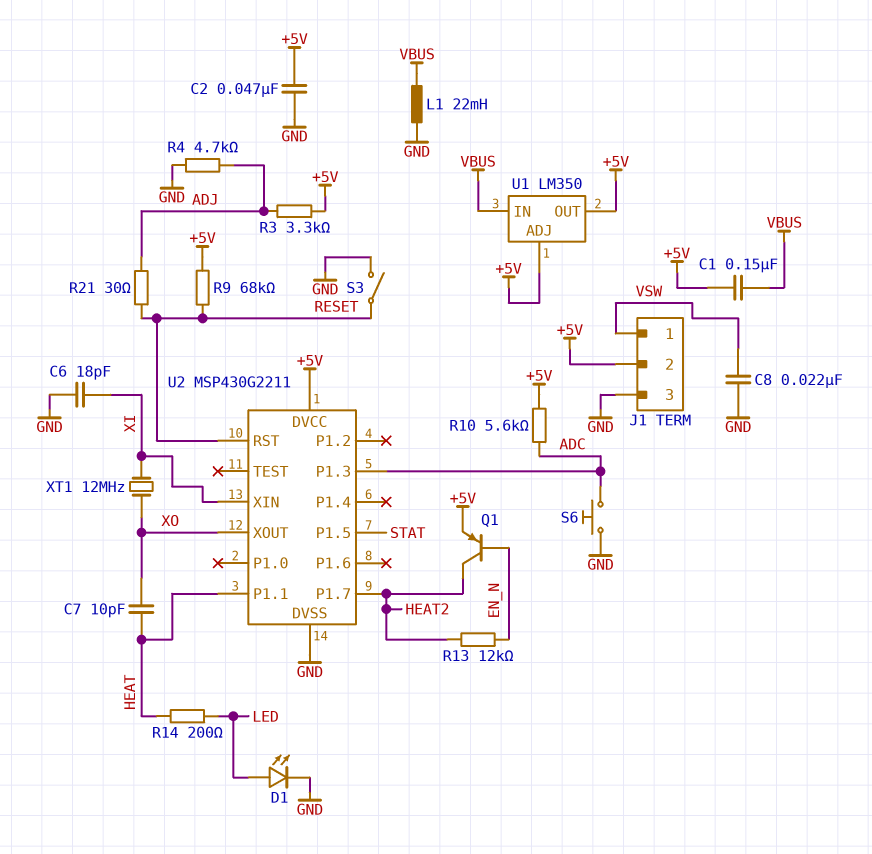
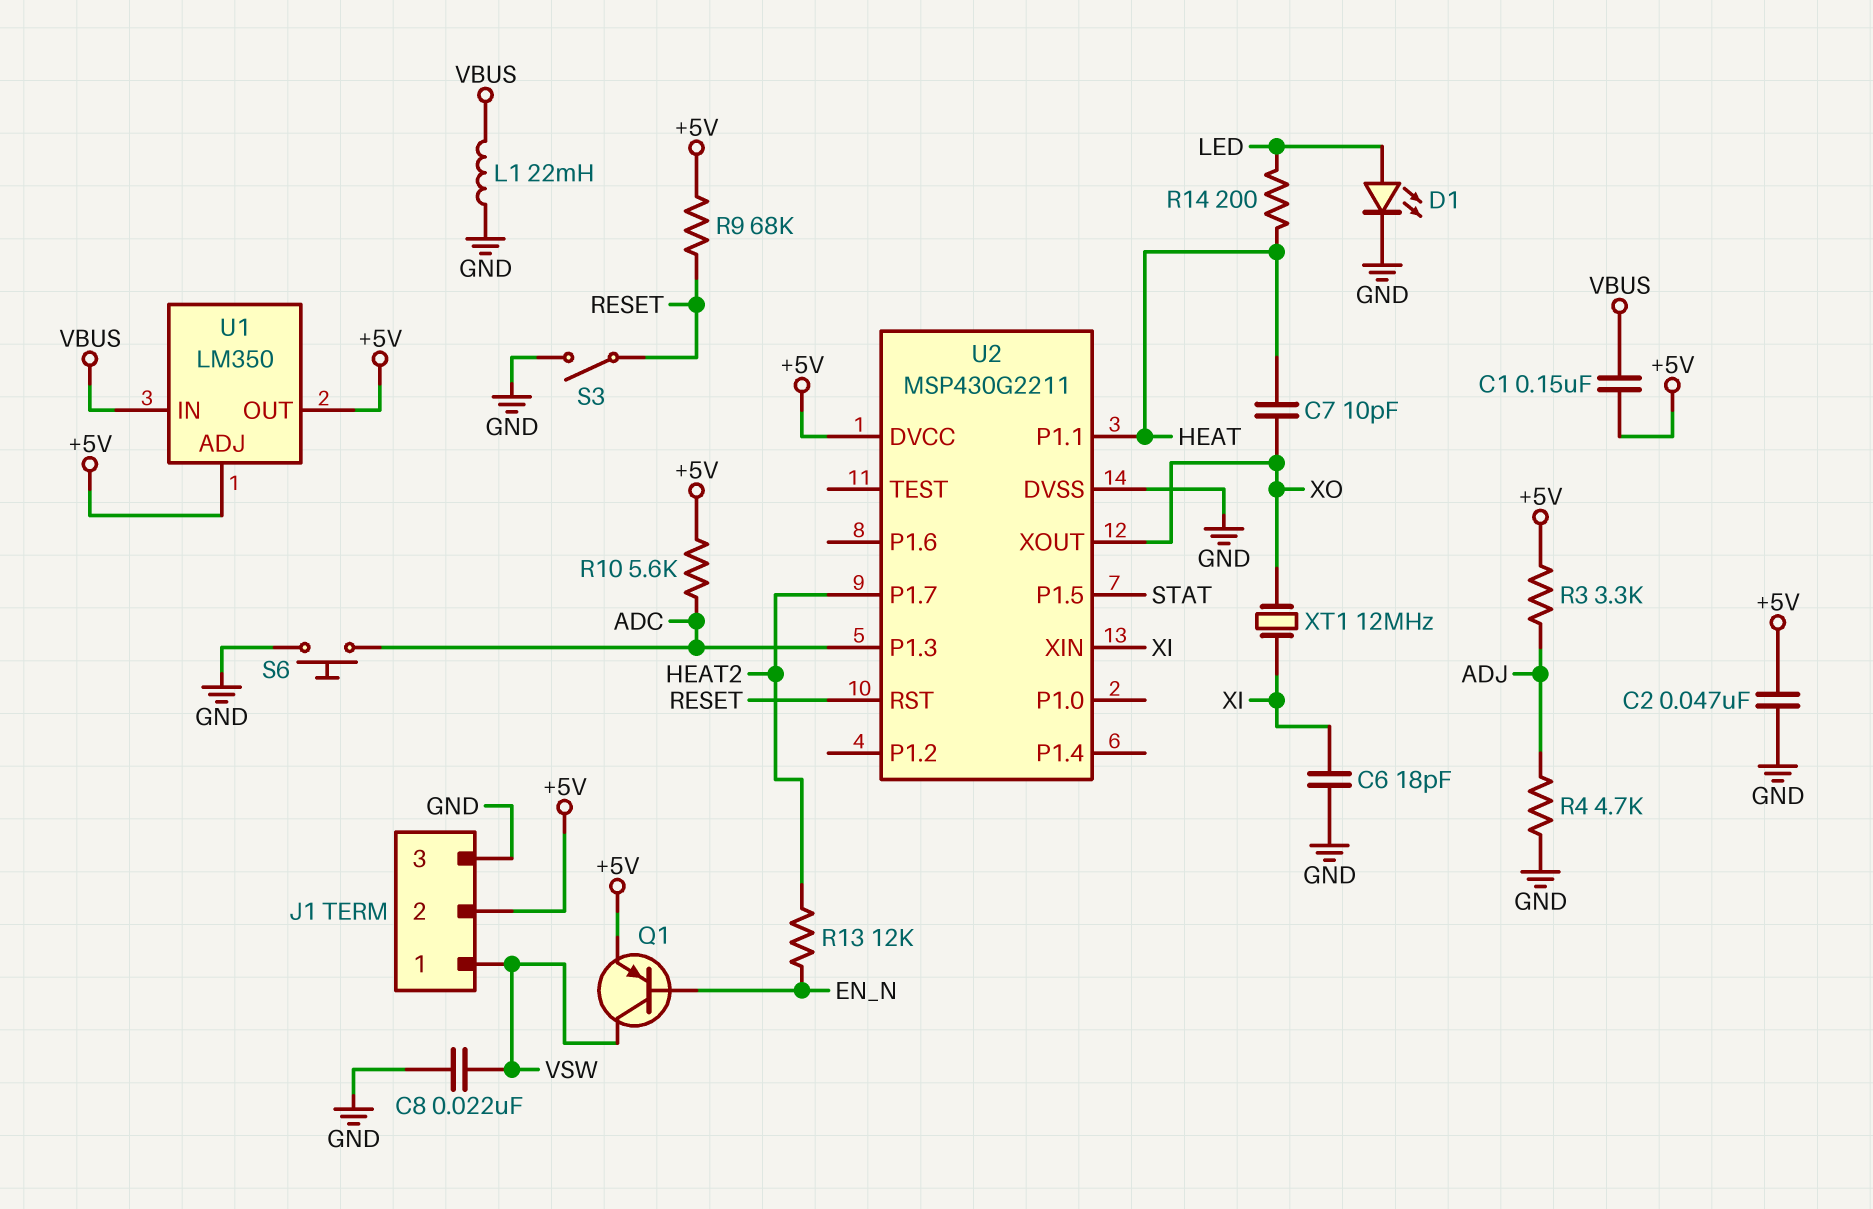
Q1: PNP (B EN_N, C HEAT2, E +5V) -> PNP (B EN_N, C VSW, E +5V)
R21: 30 (ADJ, RESET) -> none

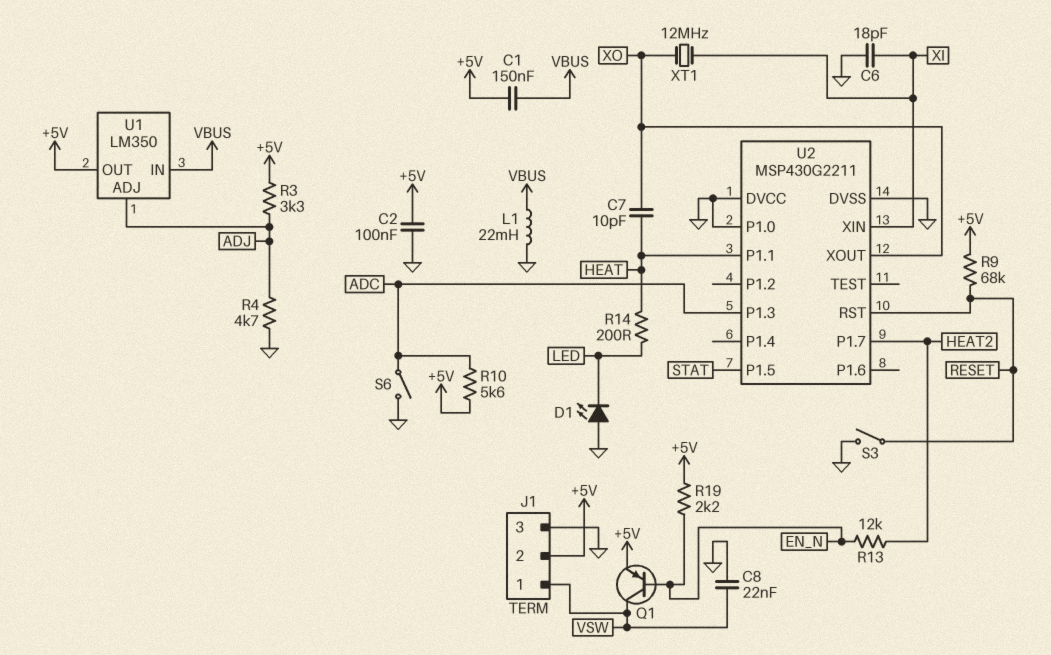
C2: 47nF (+5V, GND) -> 100nF (+5V, GND)
D1: LED (A LED, K GND) -> LED (A GND, K LED)
R19: none -> 2.2k (+5V, EN_N)
S6: button (ADC, GND) -> switch (ADC, GND)
U1 pin ADJ: +5V -> ADJ
U2 pin DVCC: +5V -> GND
U2 pin P1.0: none -> GND

